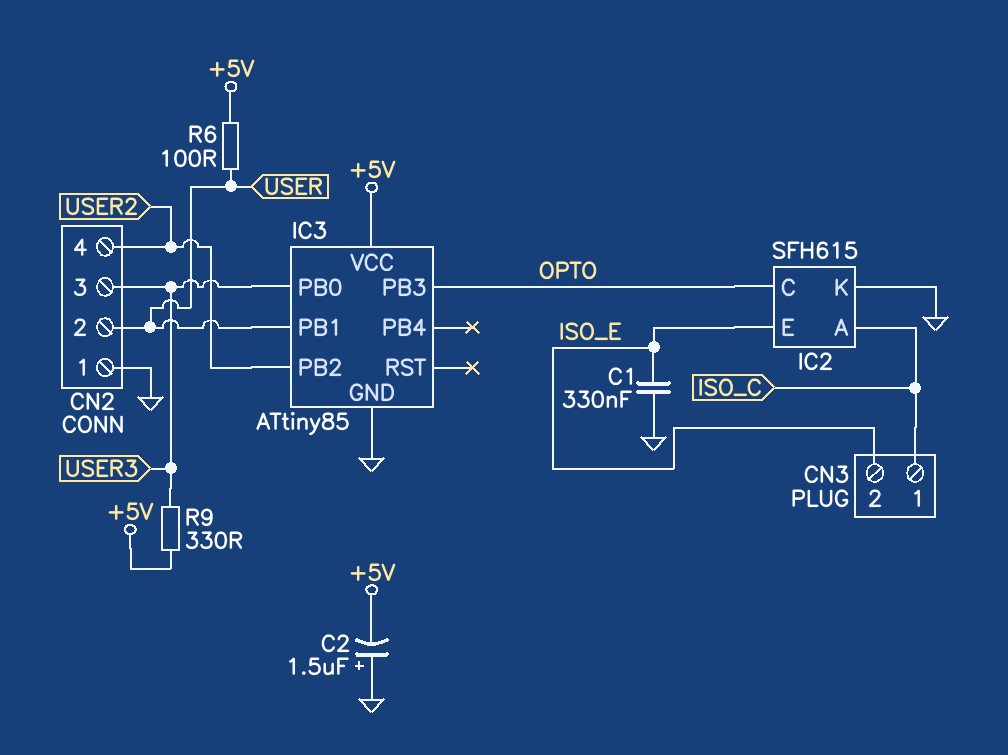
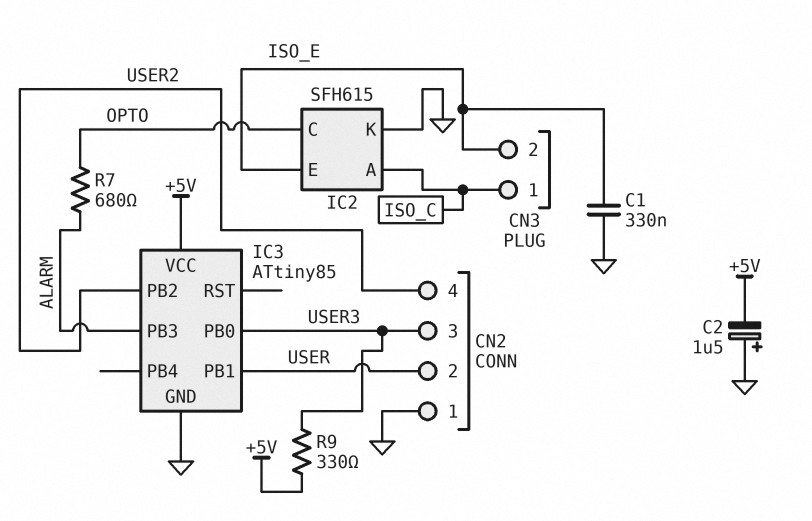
IC3 pin PB3: OPTO -> ALARM
R6: 100 (+5V, USER) -> none
R7: none -> 680 (ALARM, OPTO)

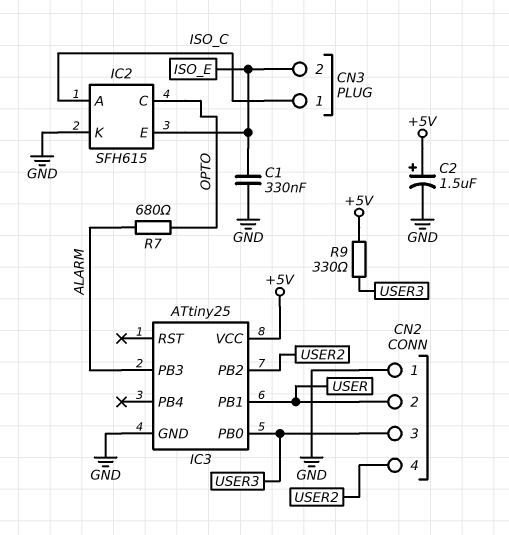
C2: 1.5uF (plus GND, minus +5V) -> 1.5uF (plus +5V, minus GND)
IC3: ATtiny85 -> ATtiny25

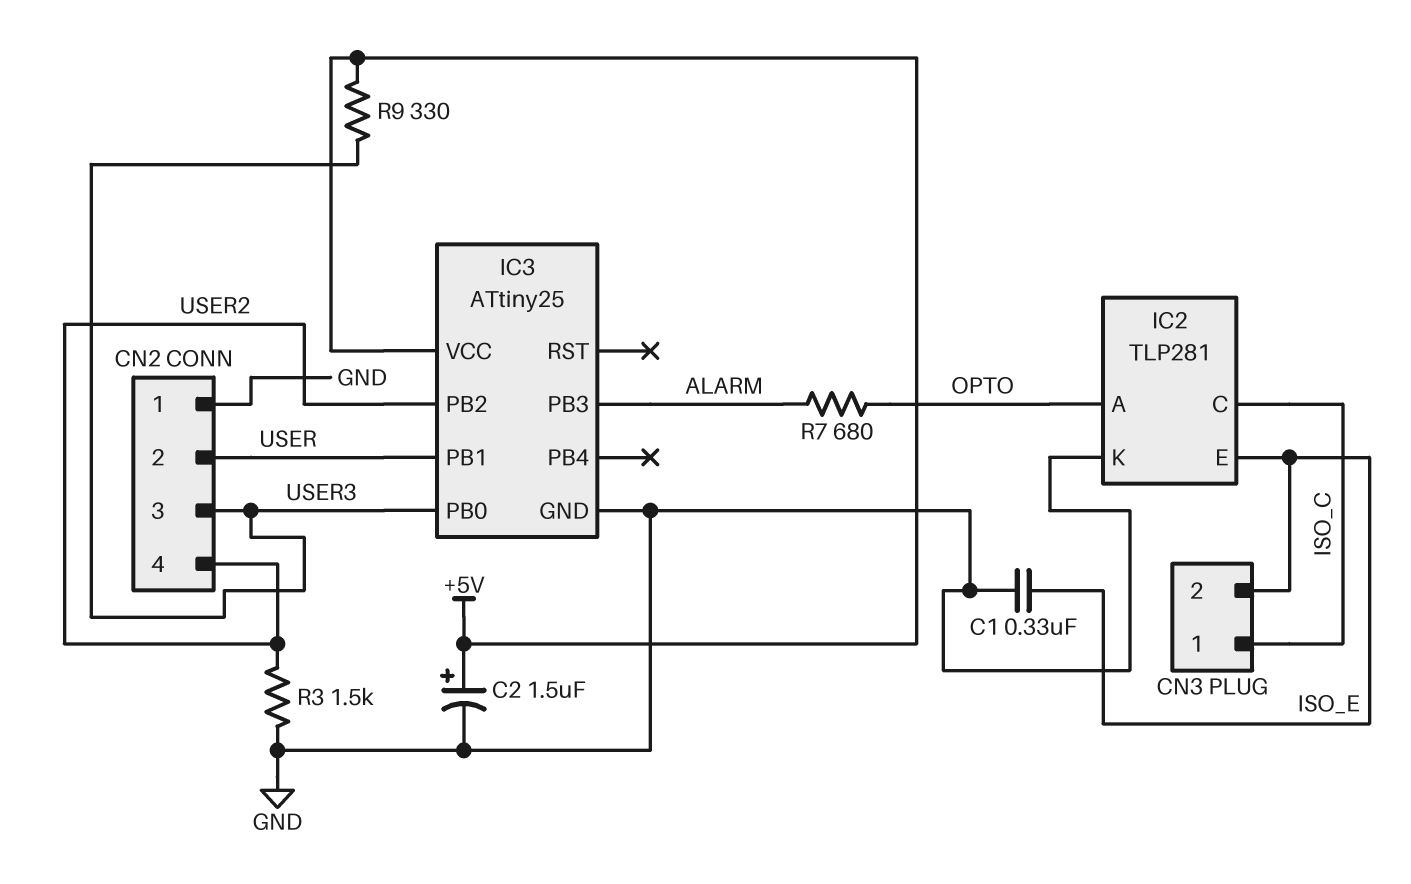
IC2: SFH615 -> TLP281
IC2 pin A: ISO_C -> OPTO
IC2 pin C: OPTO -> ISO_C
R3: none -> 1.5k (GND, USER2)

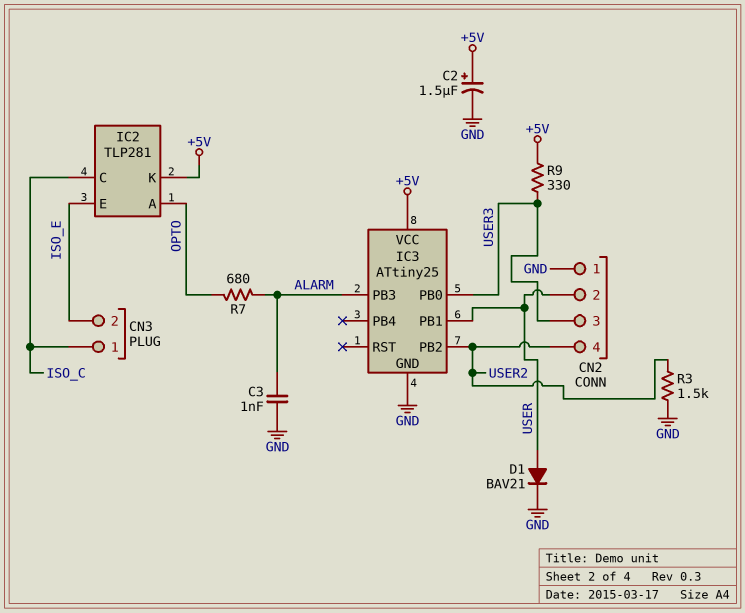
C1: 330nF (GND, ISO_E) -> none
C3: none -> 1nF (ALARM, GND)
D1: none -> diode BAV21 (A USER, K GND)
IC2 pin K: GND -> +5V

